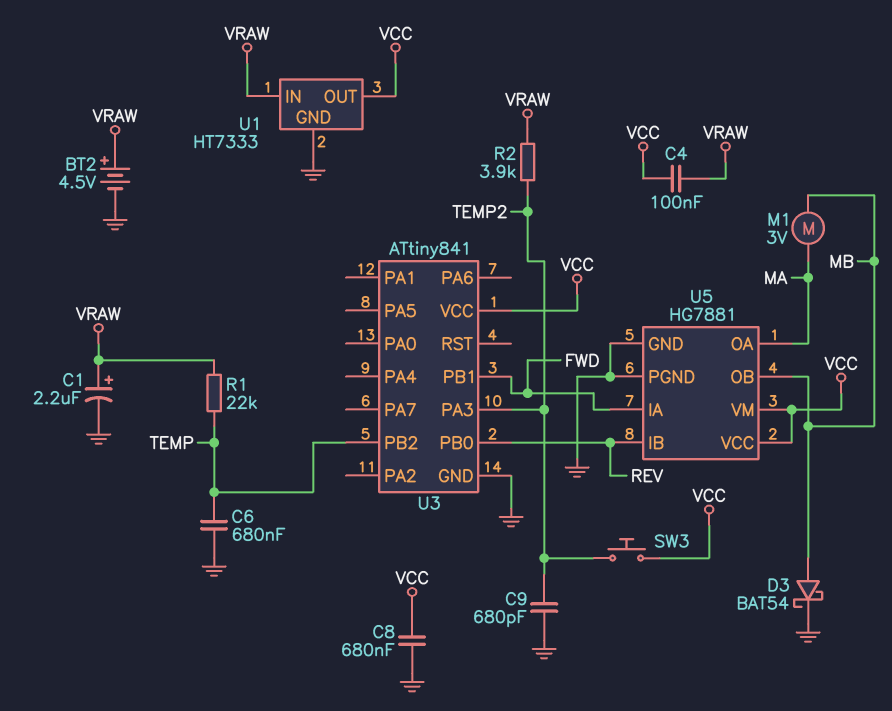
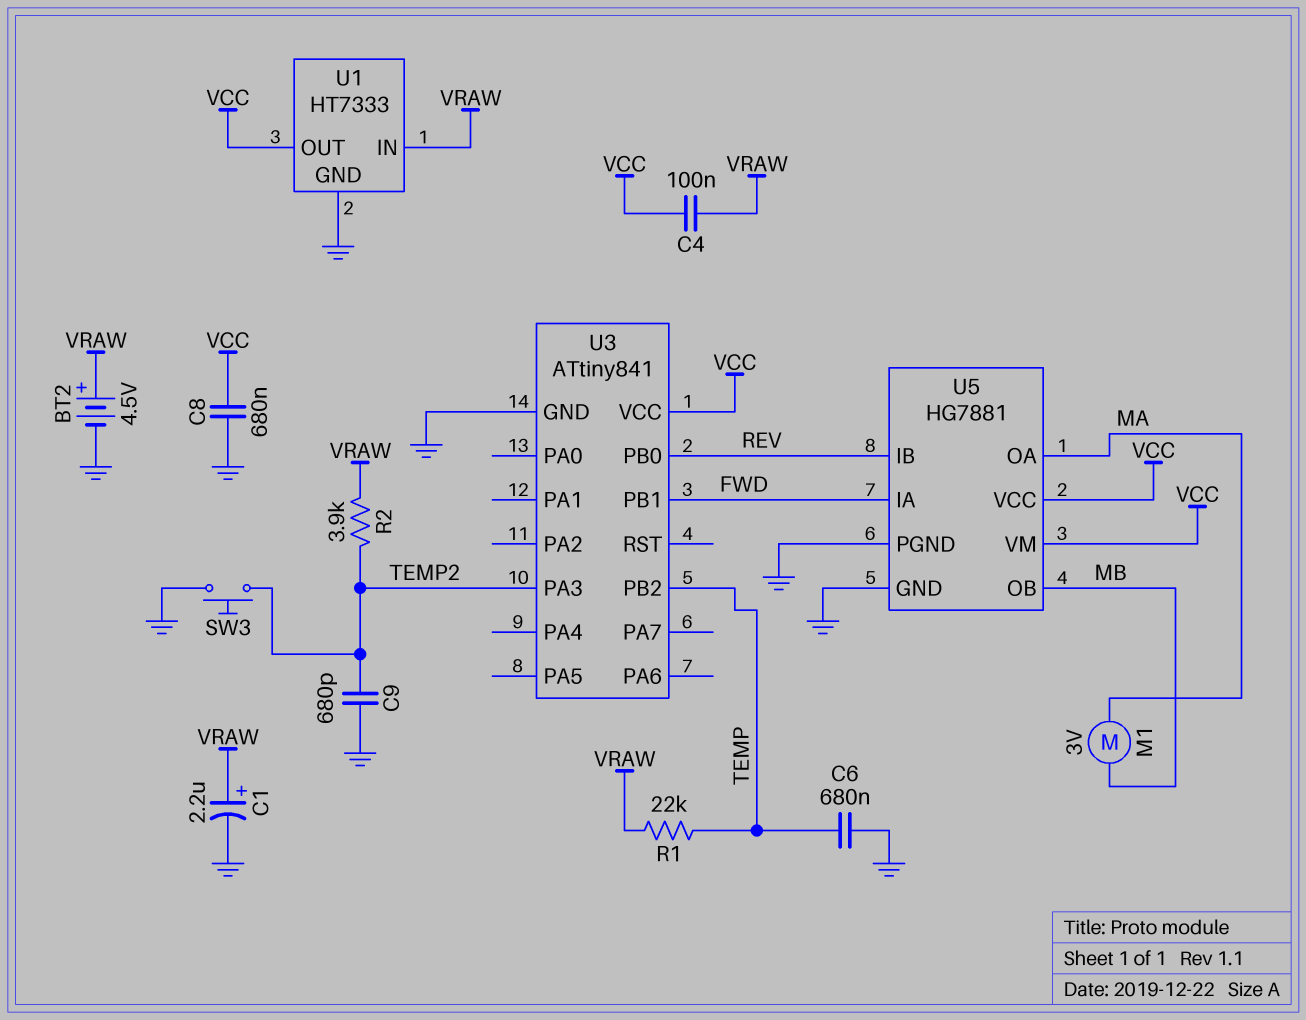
D3: schottky BAT54 (A MB, K GND) -> none
SW3: button (TEMP2, VCC) -> button (GND, TEMP2)

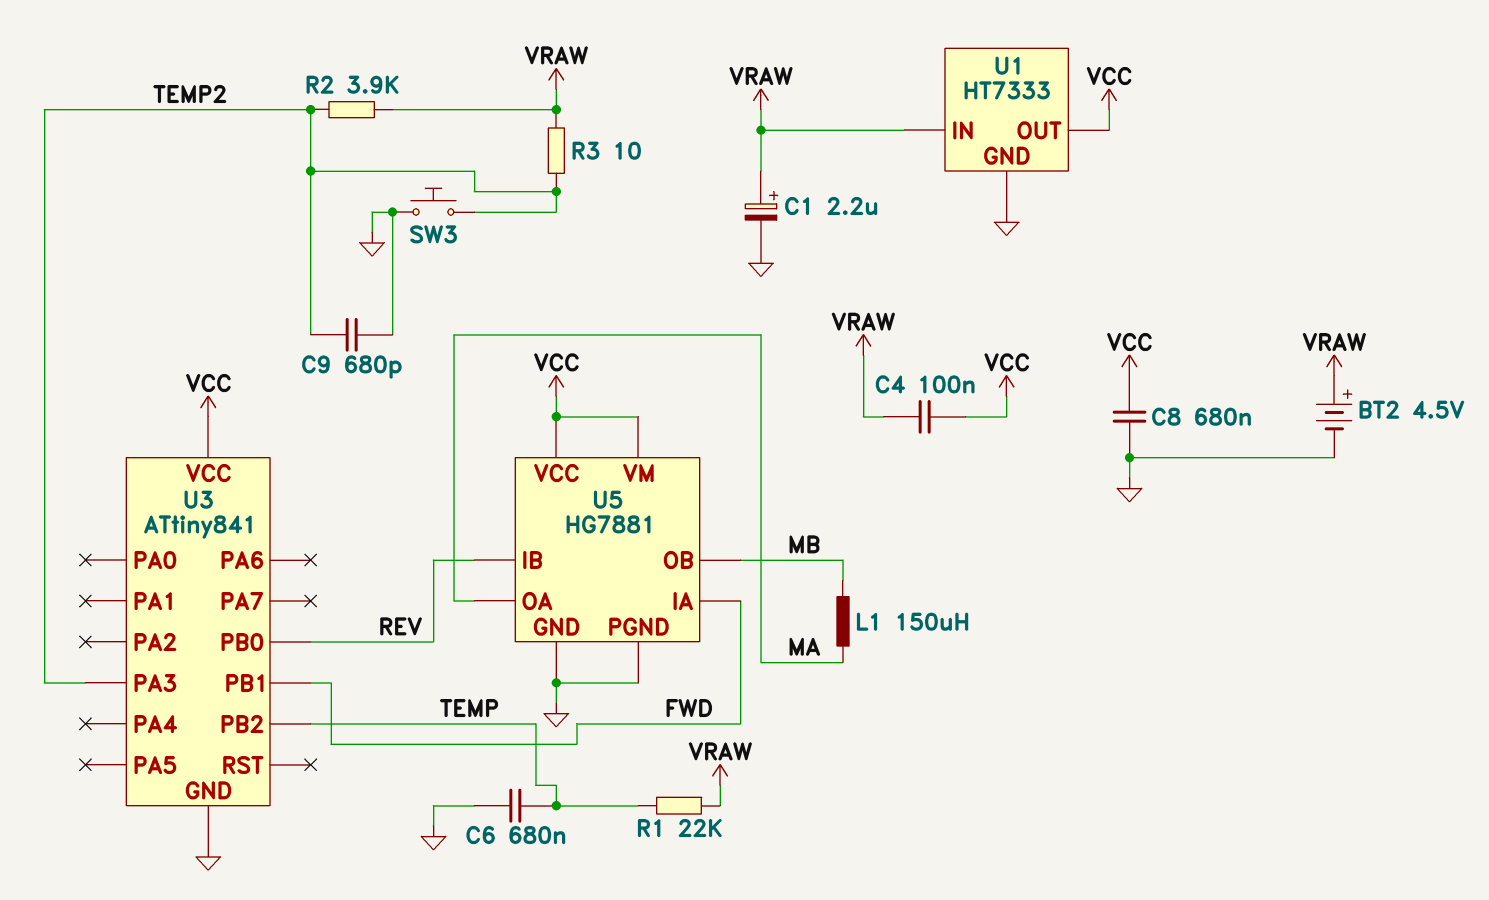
L1: none -> 150uH (MA, MB)
M1: motor 3V (MA, MB) -> none
R3: none -> 10 (TEMP2, VRAW)

